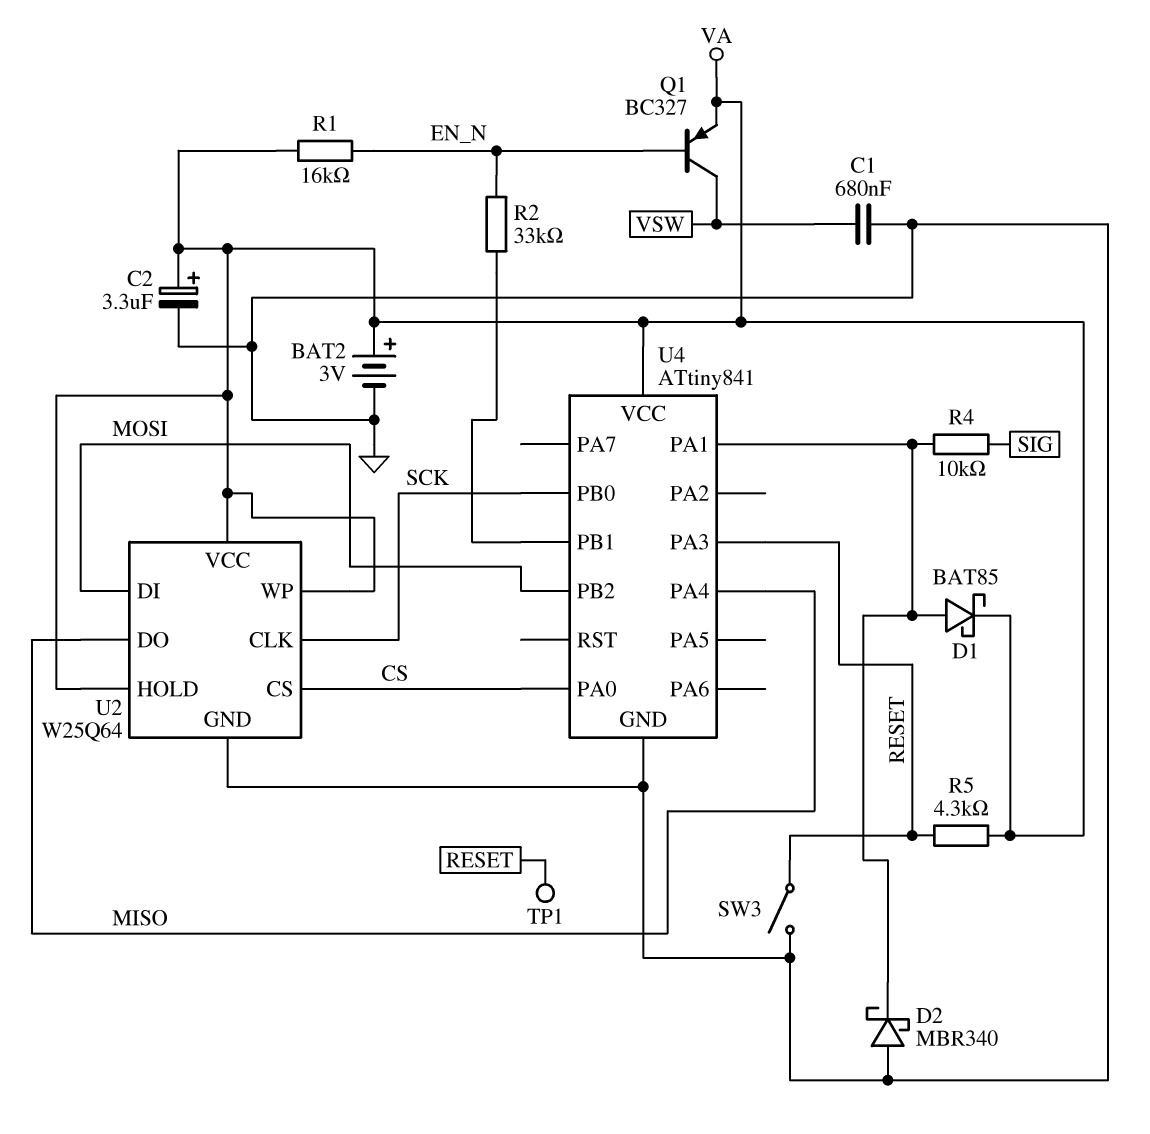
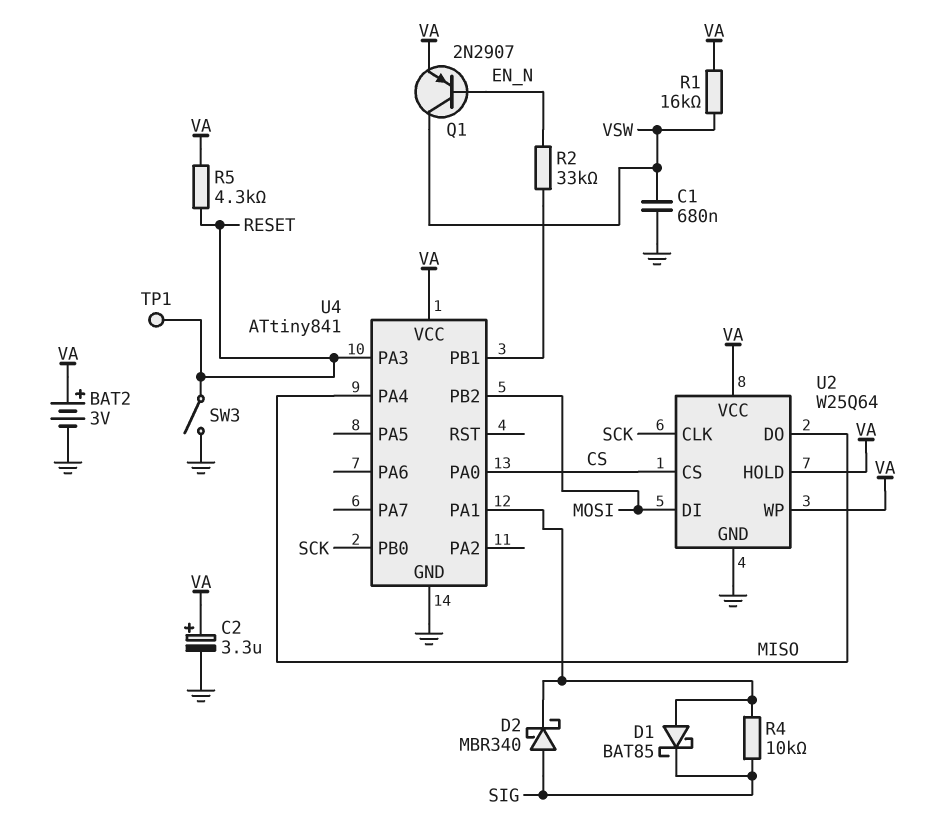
D1: schottky BAT85 (A U4/PA1, K VA) -> schottky BAT85 (A U4/PA1, K SIG)
D2: schottky MBR340 (A GND, K U4/PA1) -> schottky MBR340 (A SIG, K U4/PA1)
Q1: PNP BC327 (B EN_N, C VSW, E VA) -> PNP 2N2907 (B EN_N, C VSW, E VA)
R1: 16k (EN_N, VA) -> 16k (VA, VSW)

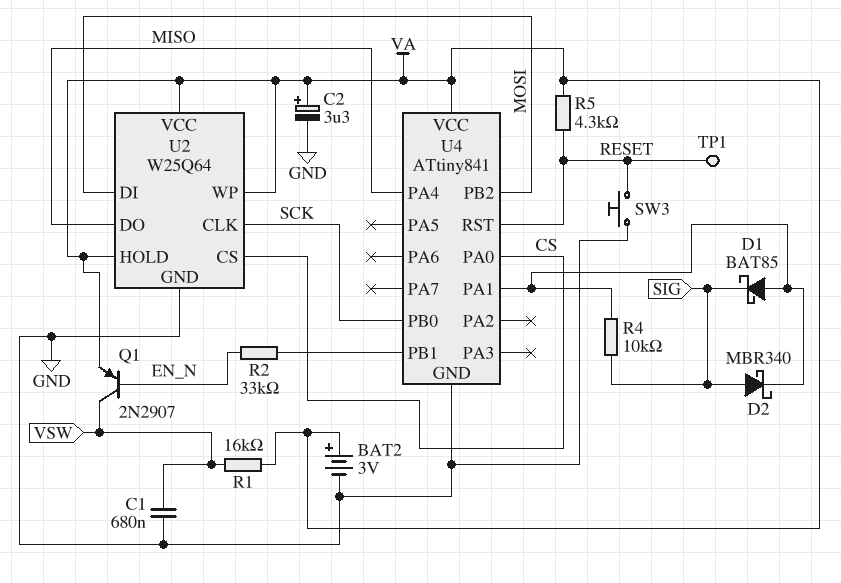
SW3: switch (GND, RESET) -> button (GND, RESET)
U4 pin PA3: RESET -> none
U4 pin RST: none -> RESET

